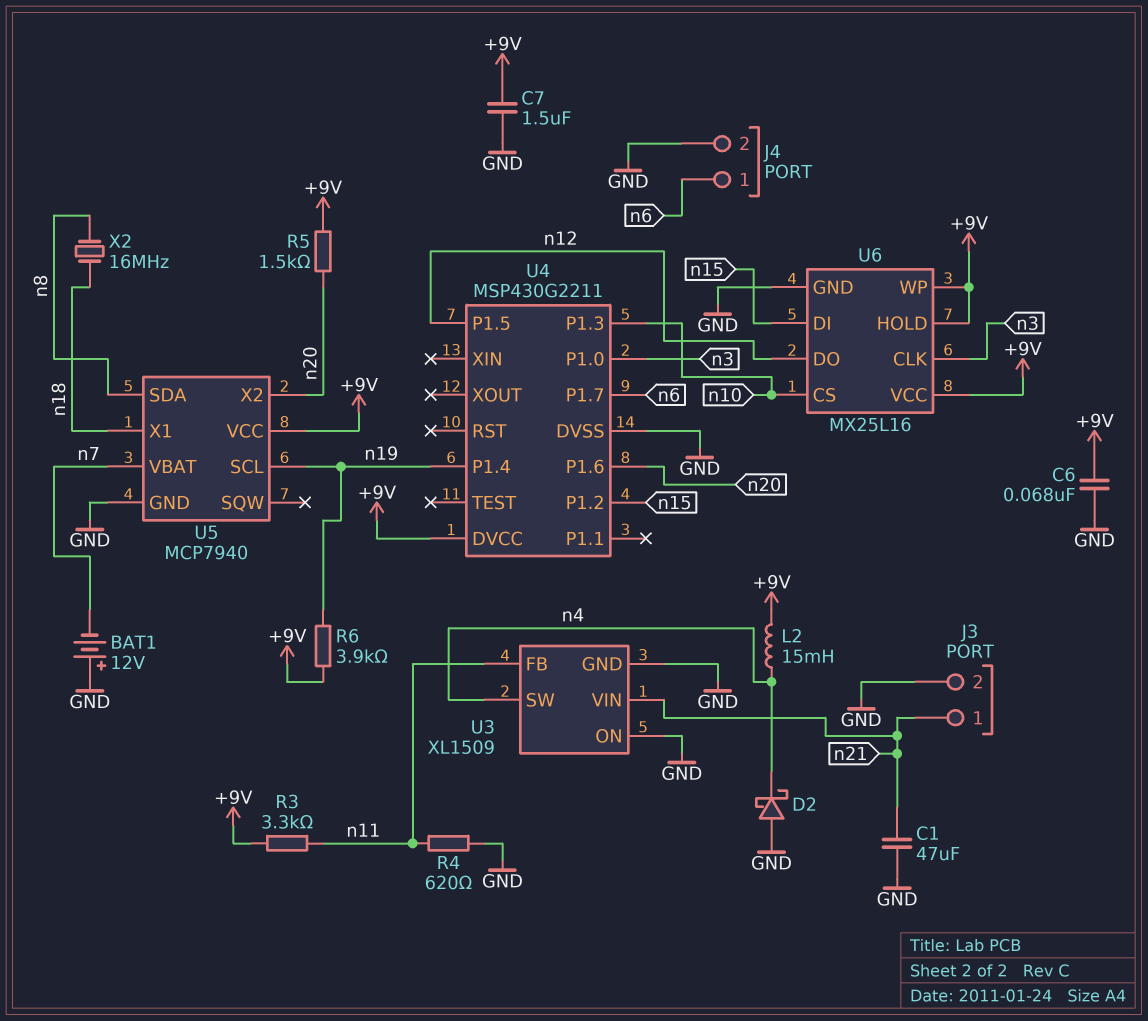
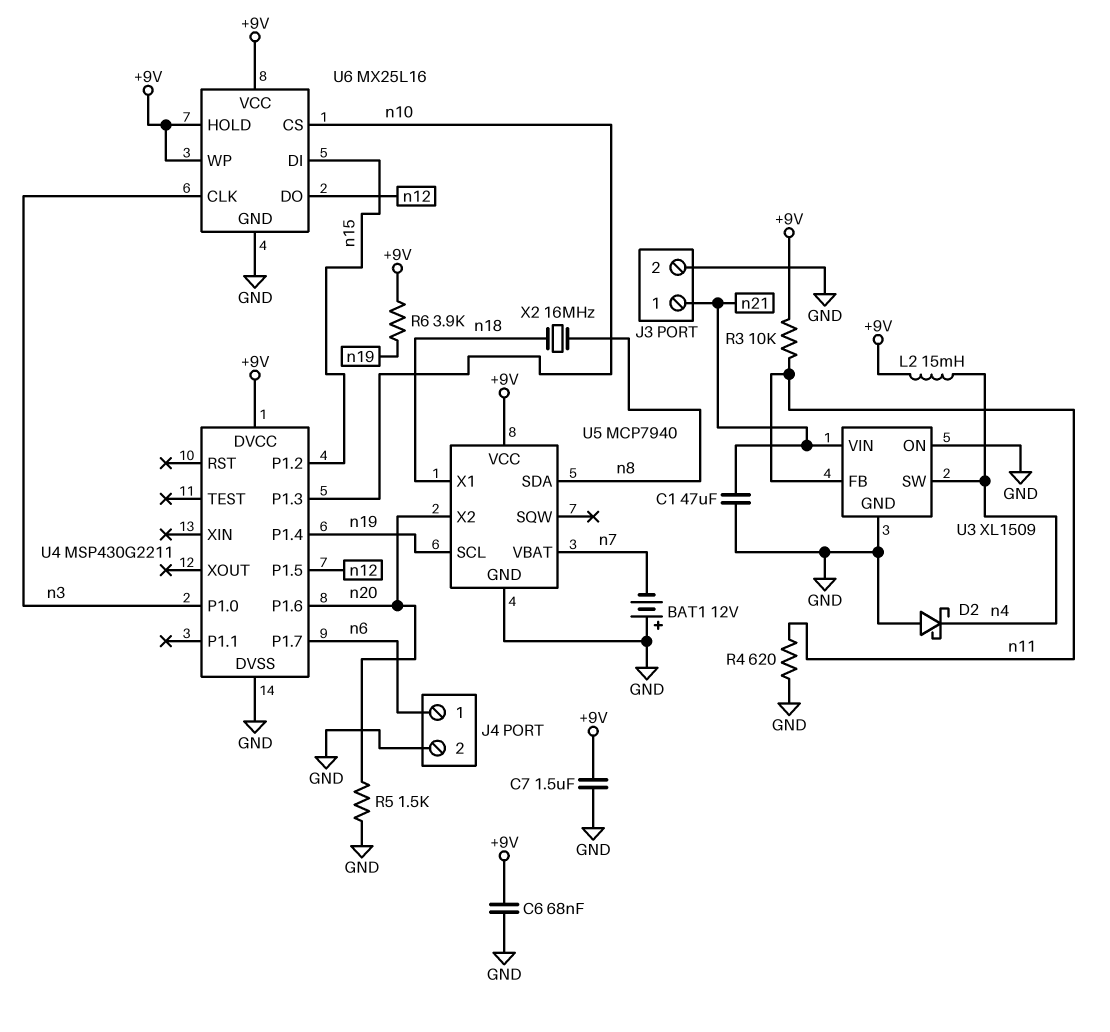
R3: 3.3k (+9V, n11) -> 10k (+9V, n11)
R5: 1.5k (+9V, n20) -> 1.5k (GND, n20)

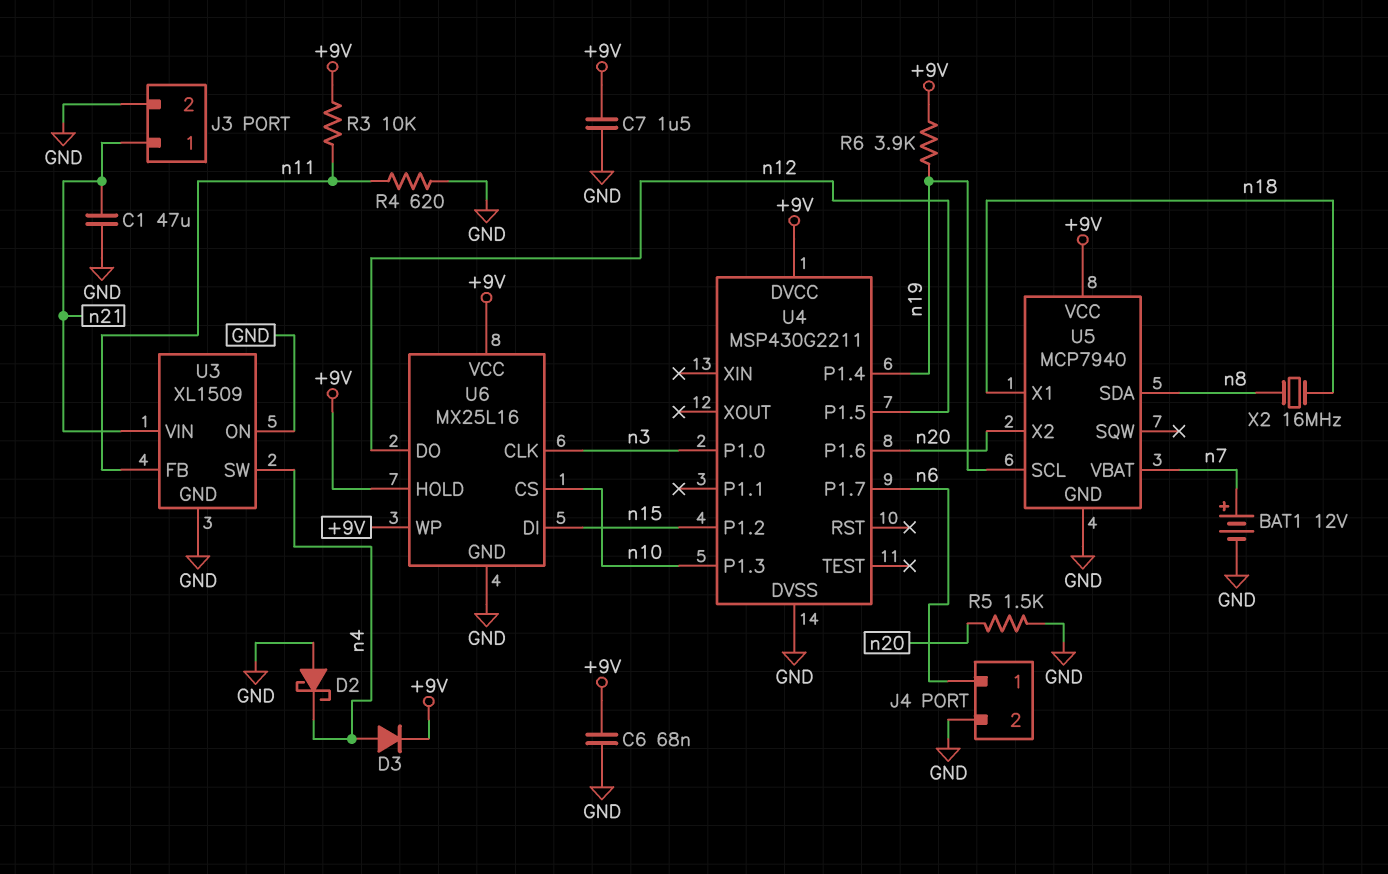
BAT1: 12V (plus GND, minus n7) -> 12V (plus n7, minus GND)
D3: none -> diode (A n4, K +9V)
L2: 15mH (+9V, n4) -> none

